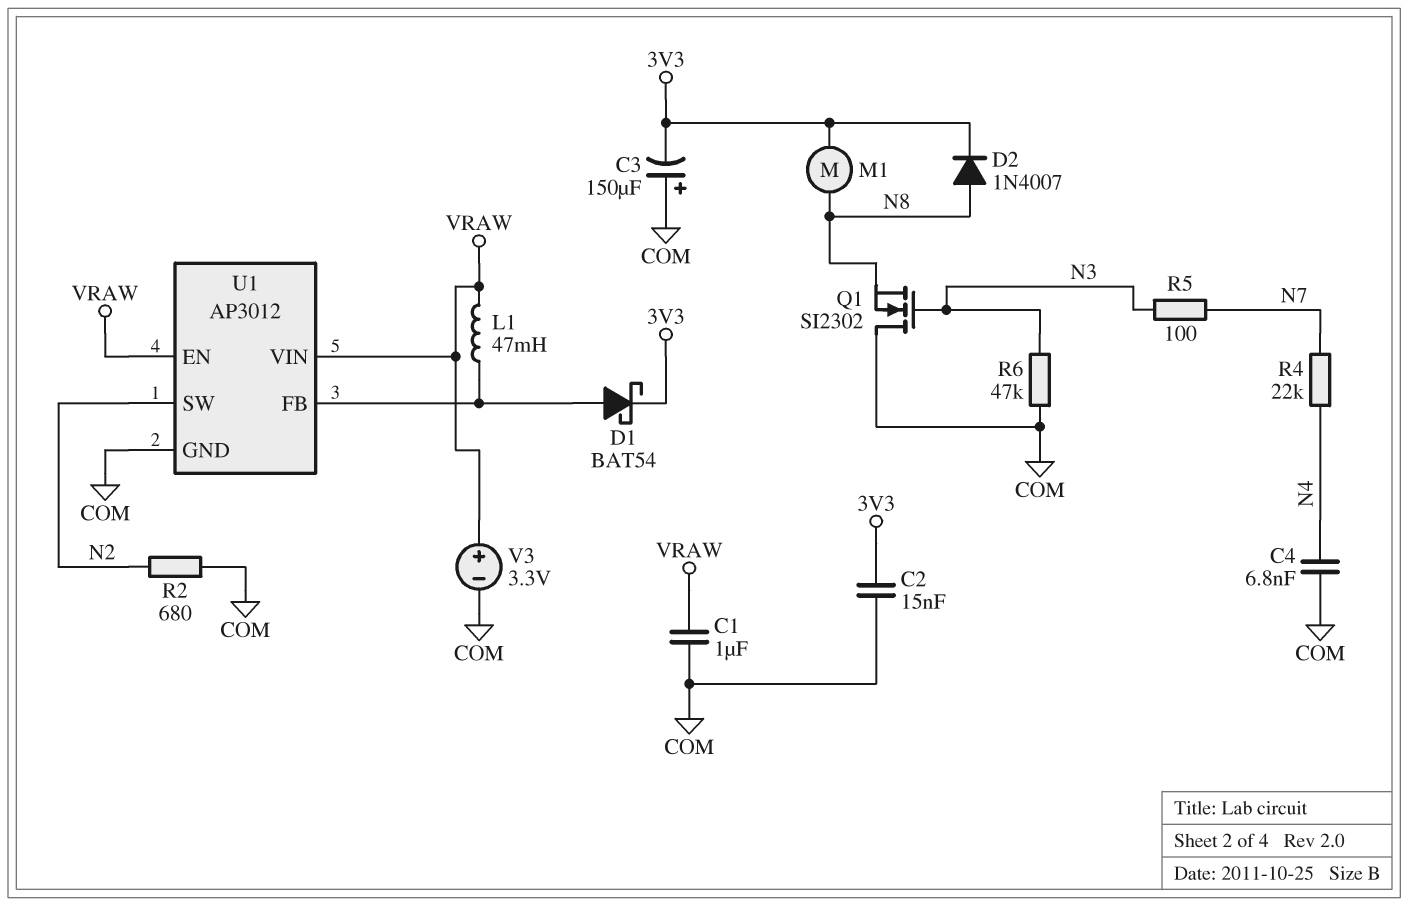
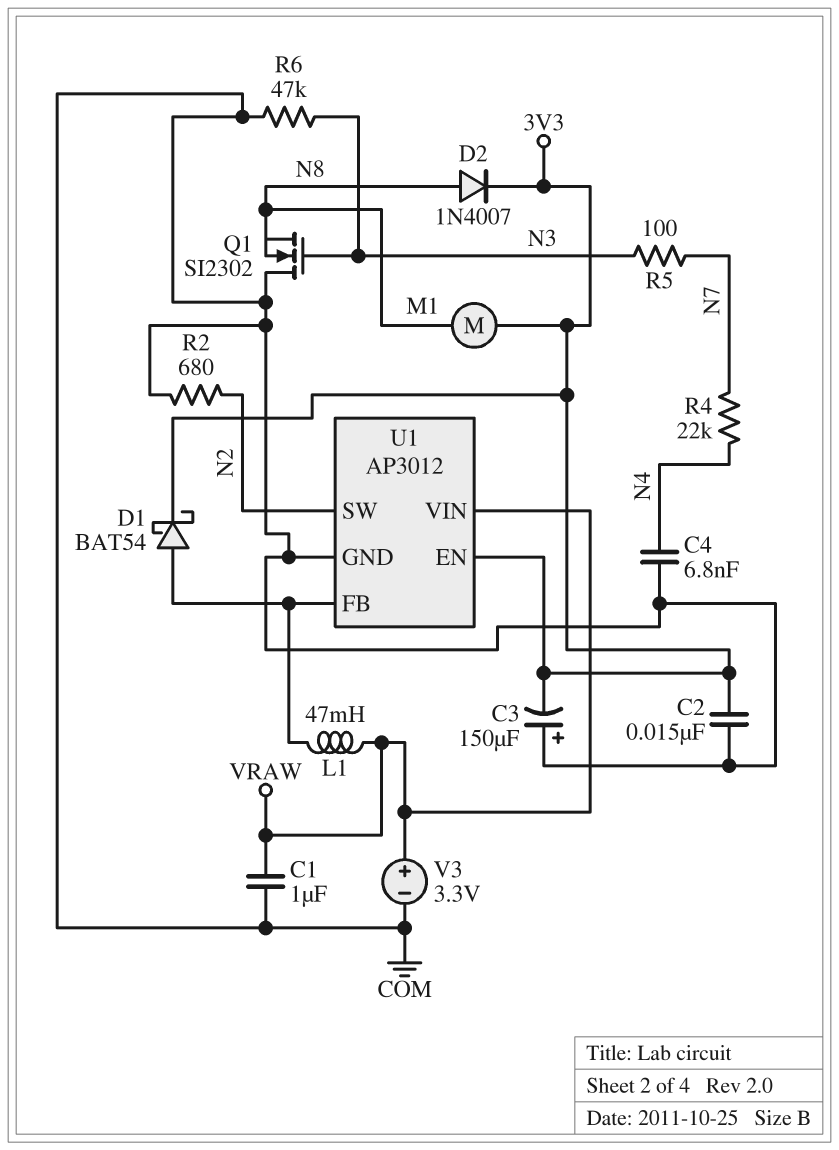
U1 pin EN: VRAW -> 3V3

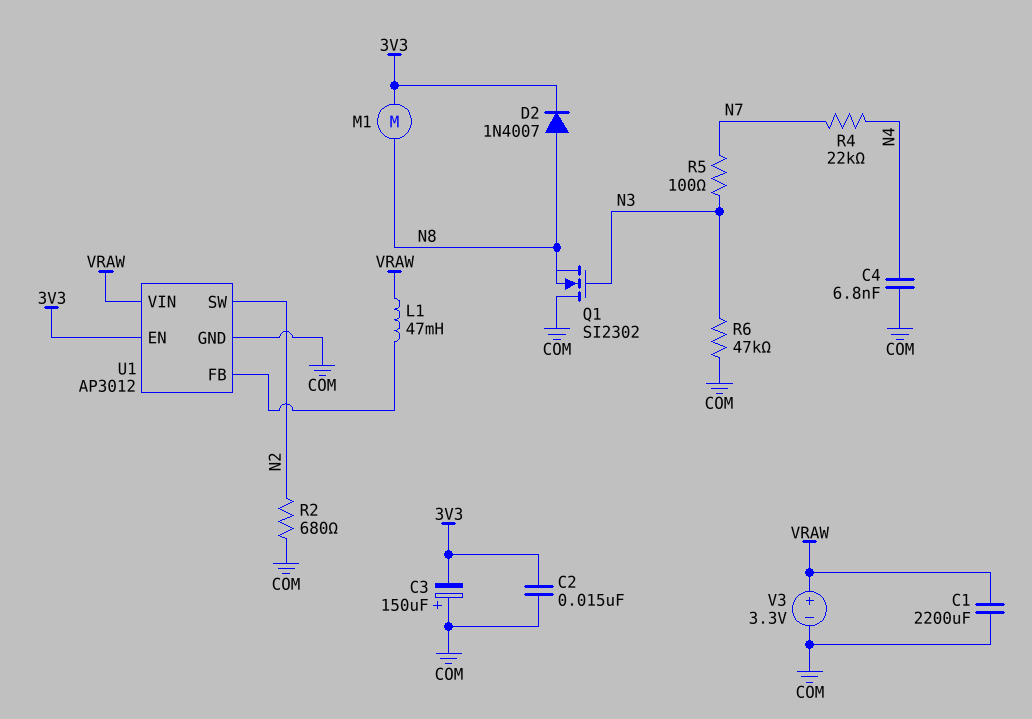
C1: 1uF (COM, VRAW) -> 2200uF (COM, VRAW)
D1: schottky BAT54 (A U1/FB, K 3V3) -> none

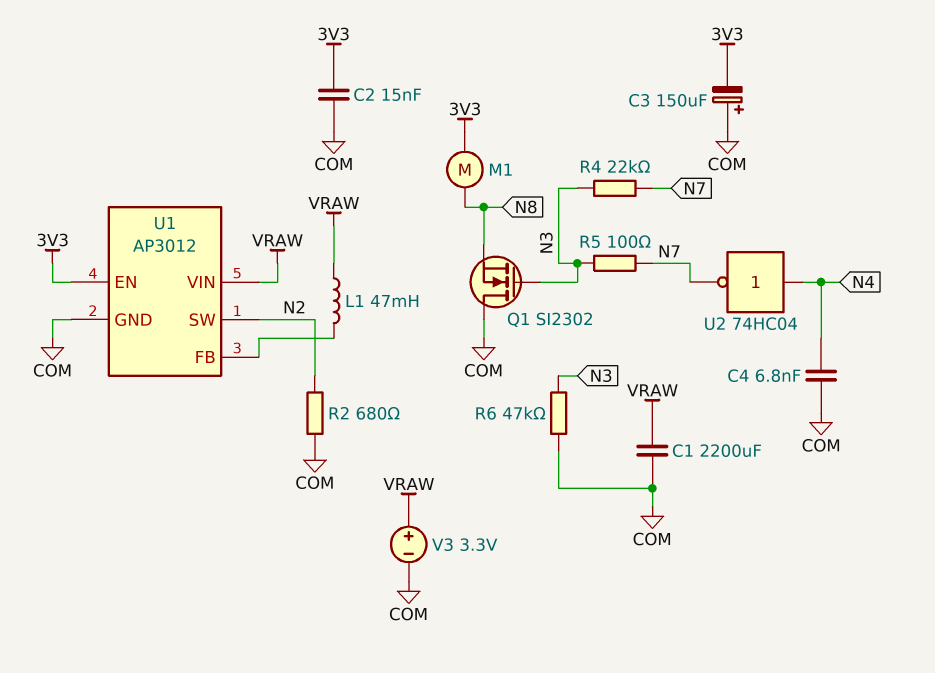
D2: diode 1N4007 (A N8, K 3V3) -> none
R4: 22k (N4, N7) -> 22k (N3, N7)
U2: none -> NOT 74HC04 (in N4, out N7)

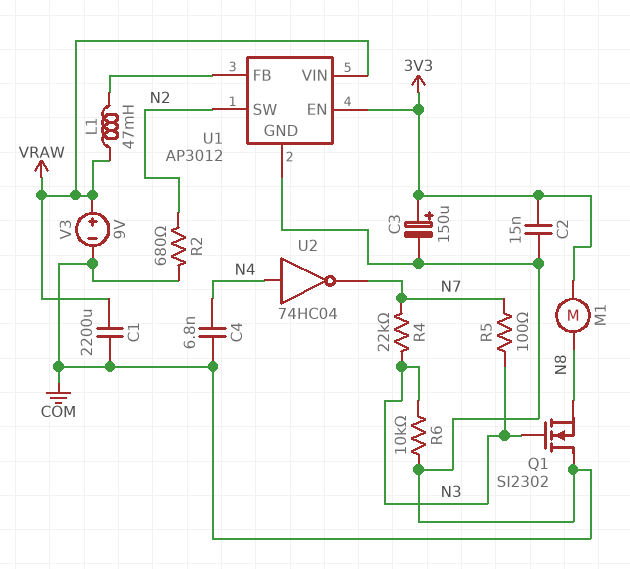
C3: 150uF (plus COM, minus 3V3) -> 150uF (plus 3V3, minus COM)
R6: 47k (COM, N3) -> 10k (COM, N3)
V3: 3.3V (plus VRAW, minus COM) -> 9V (plus VRAW, minus COM)

